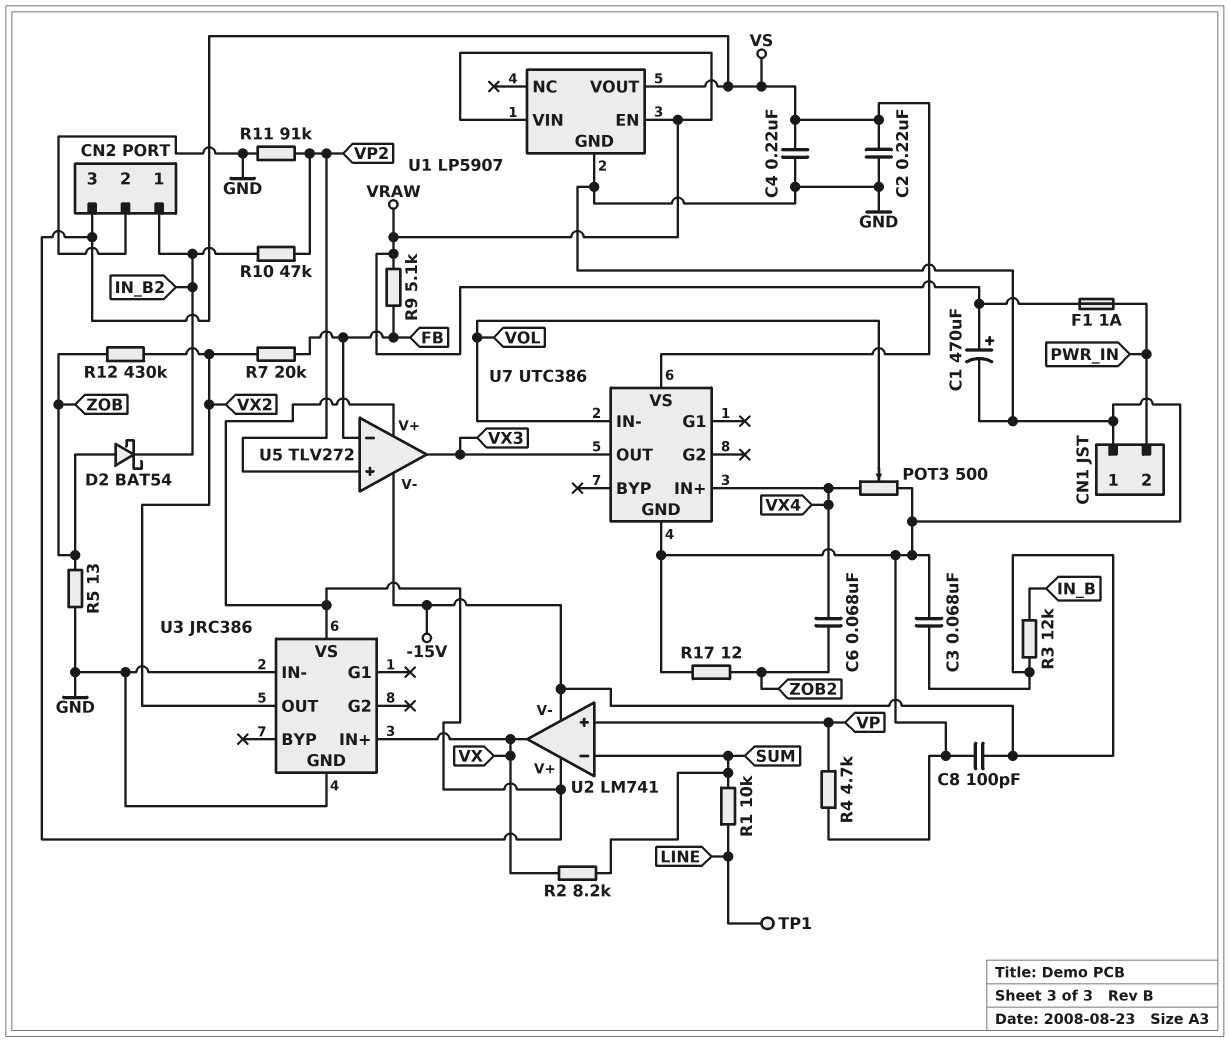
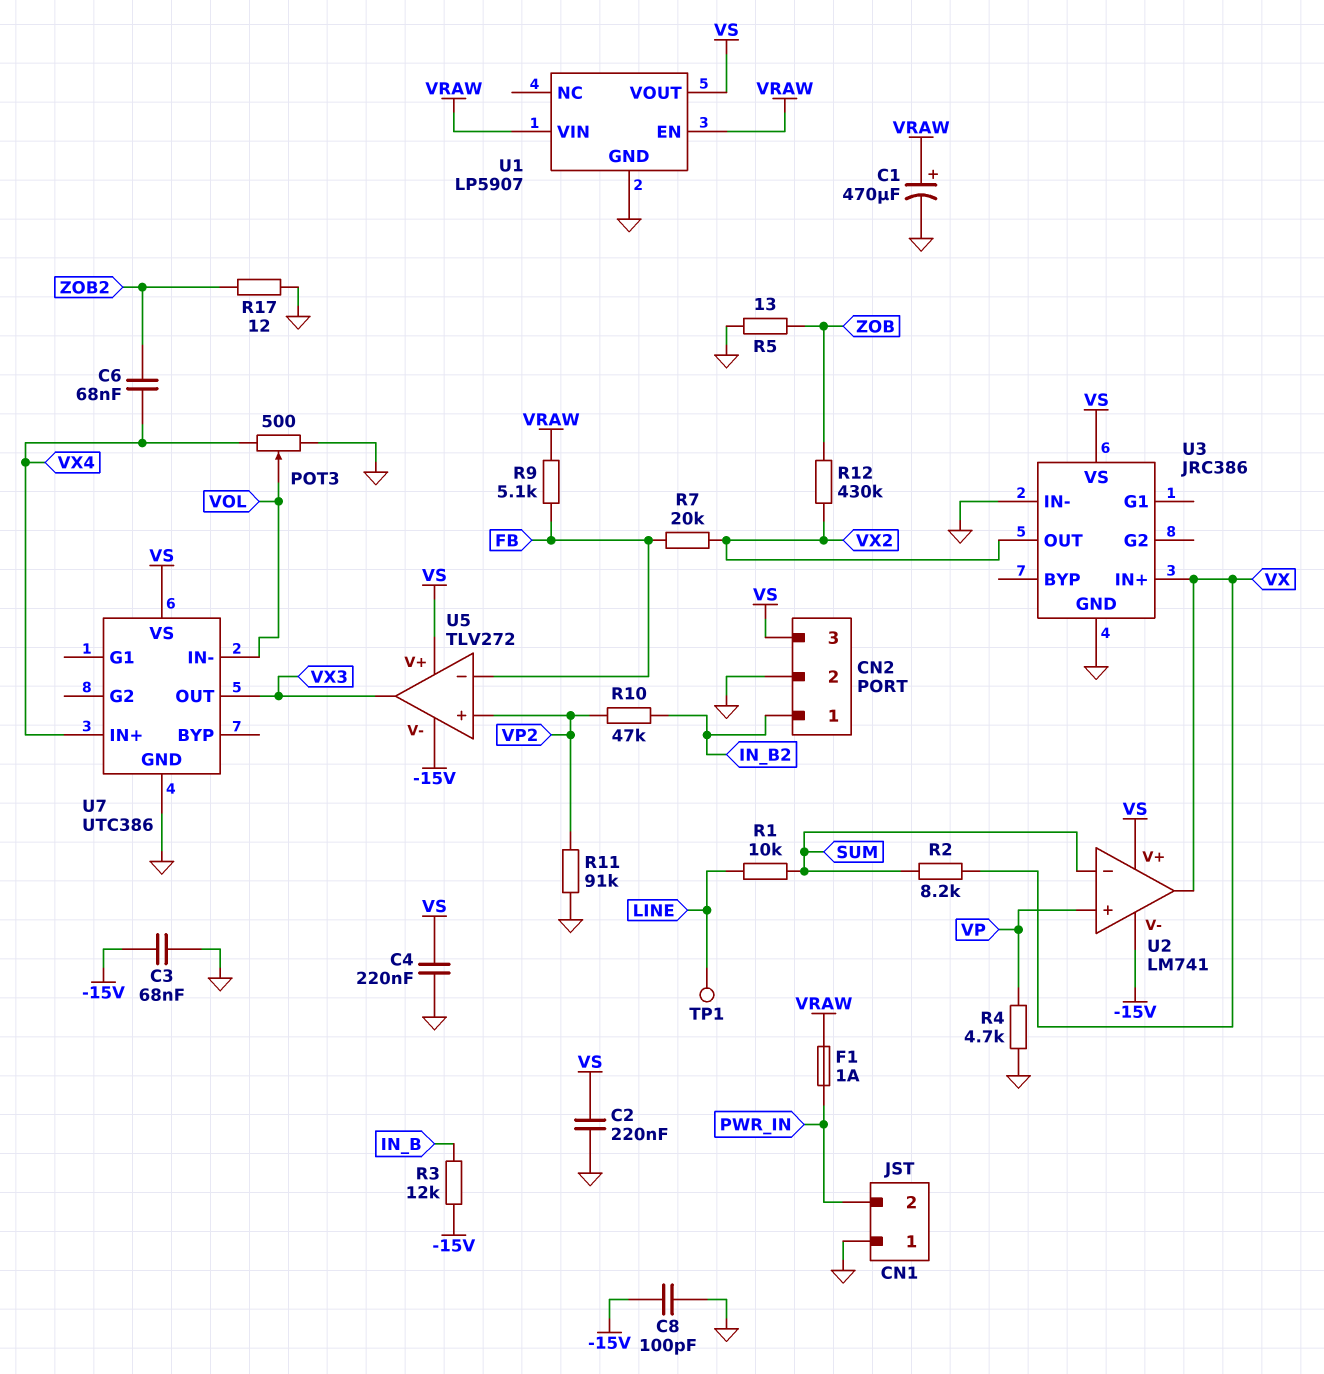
D2: schottky BAT54 (A ZOB, K IN_B2) -> none

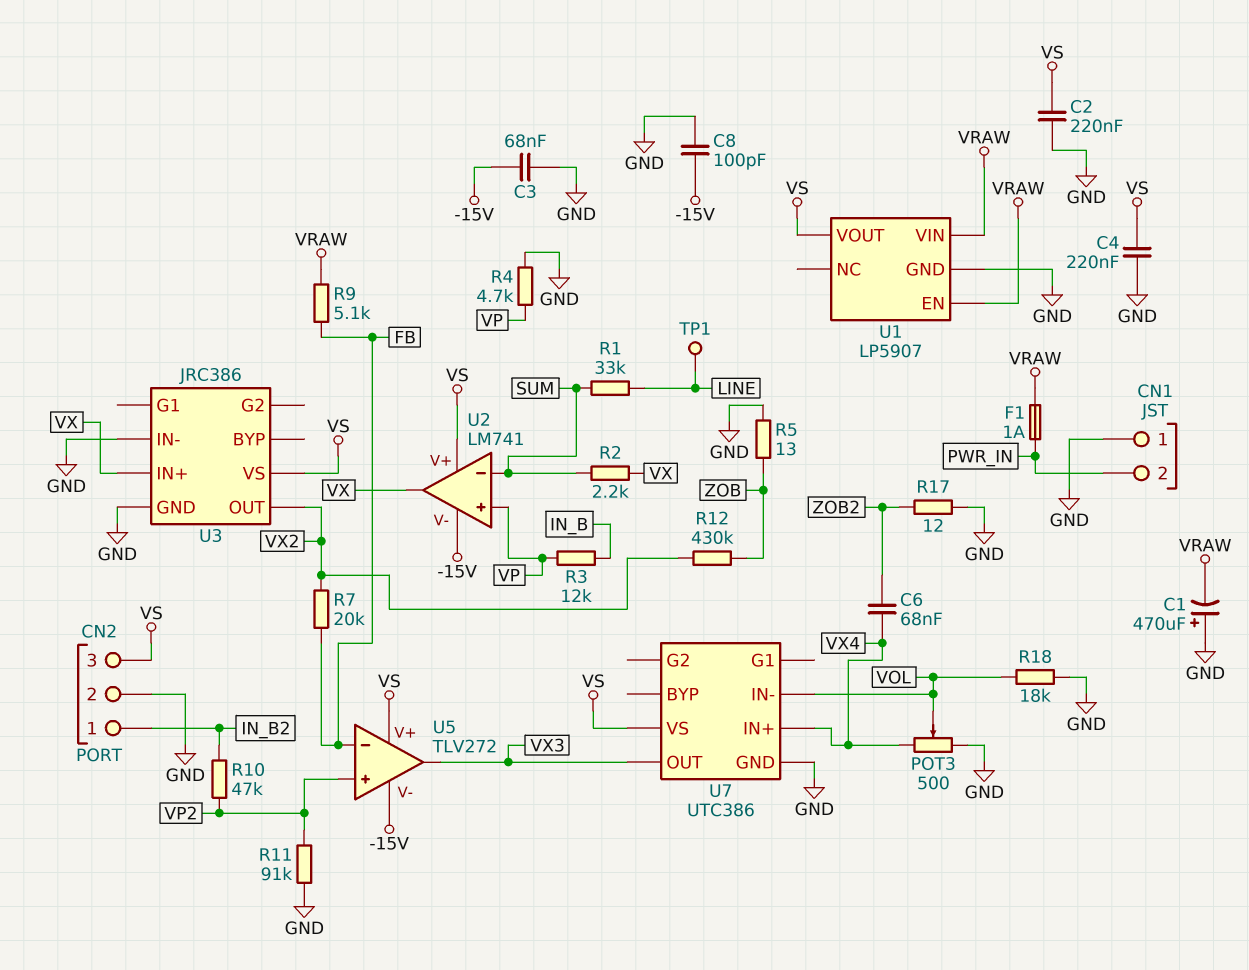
C1: 470uF (plus VRAW, minus GND) -> 470uF (plus GND, minus VRAW)
R1: 10k (LINE, SUM) -> 33k (LINE, SUM)
R2: 8.2k (SUM, VX) -> 2.2k (SUM, VX)
R3: 12k (-15V, IN_B) -> 12k (IN_B, VP)
R18: none -> 18k (GND, VOL)

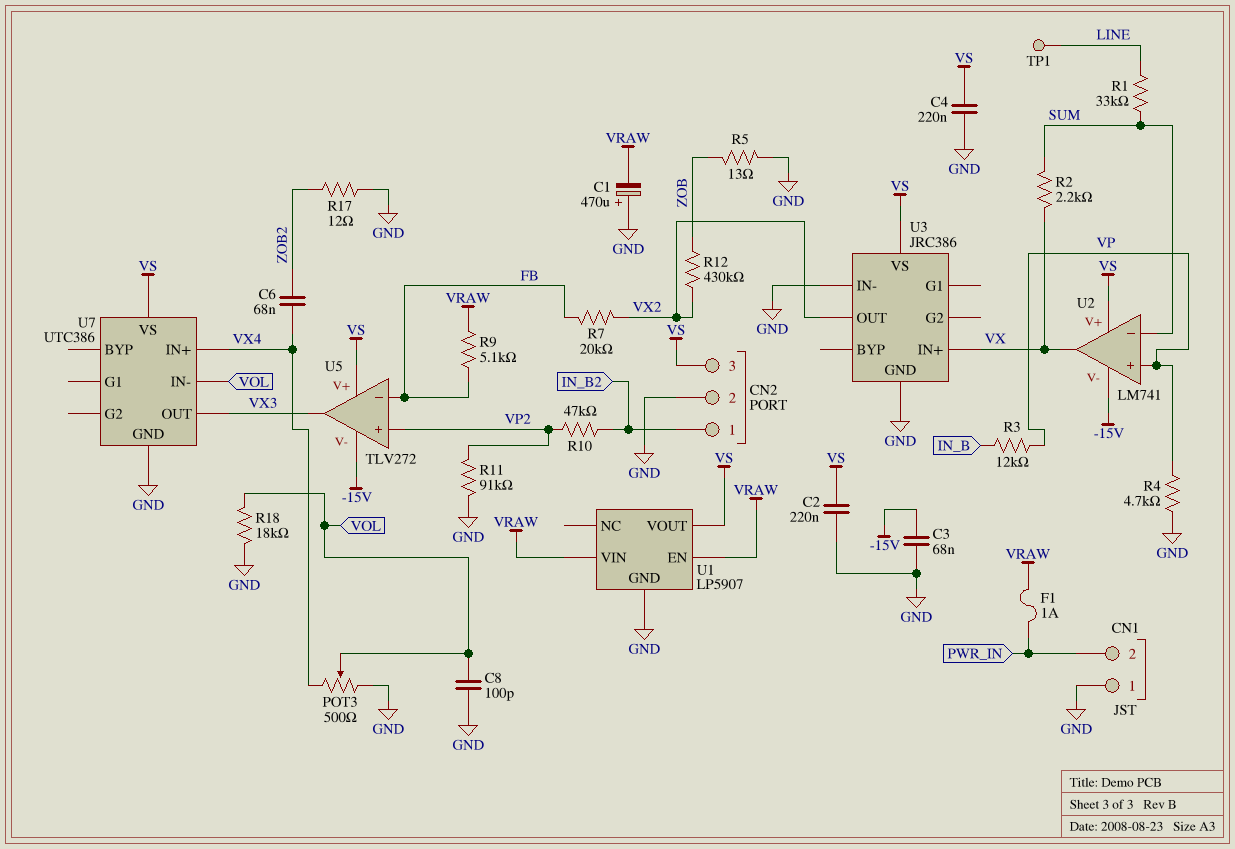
C8: 100pF (-15V, GND) -> 100pF (GND, VOL)

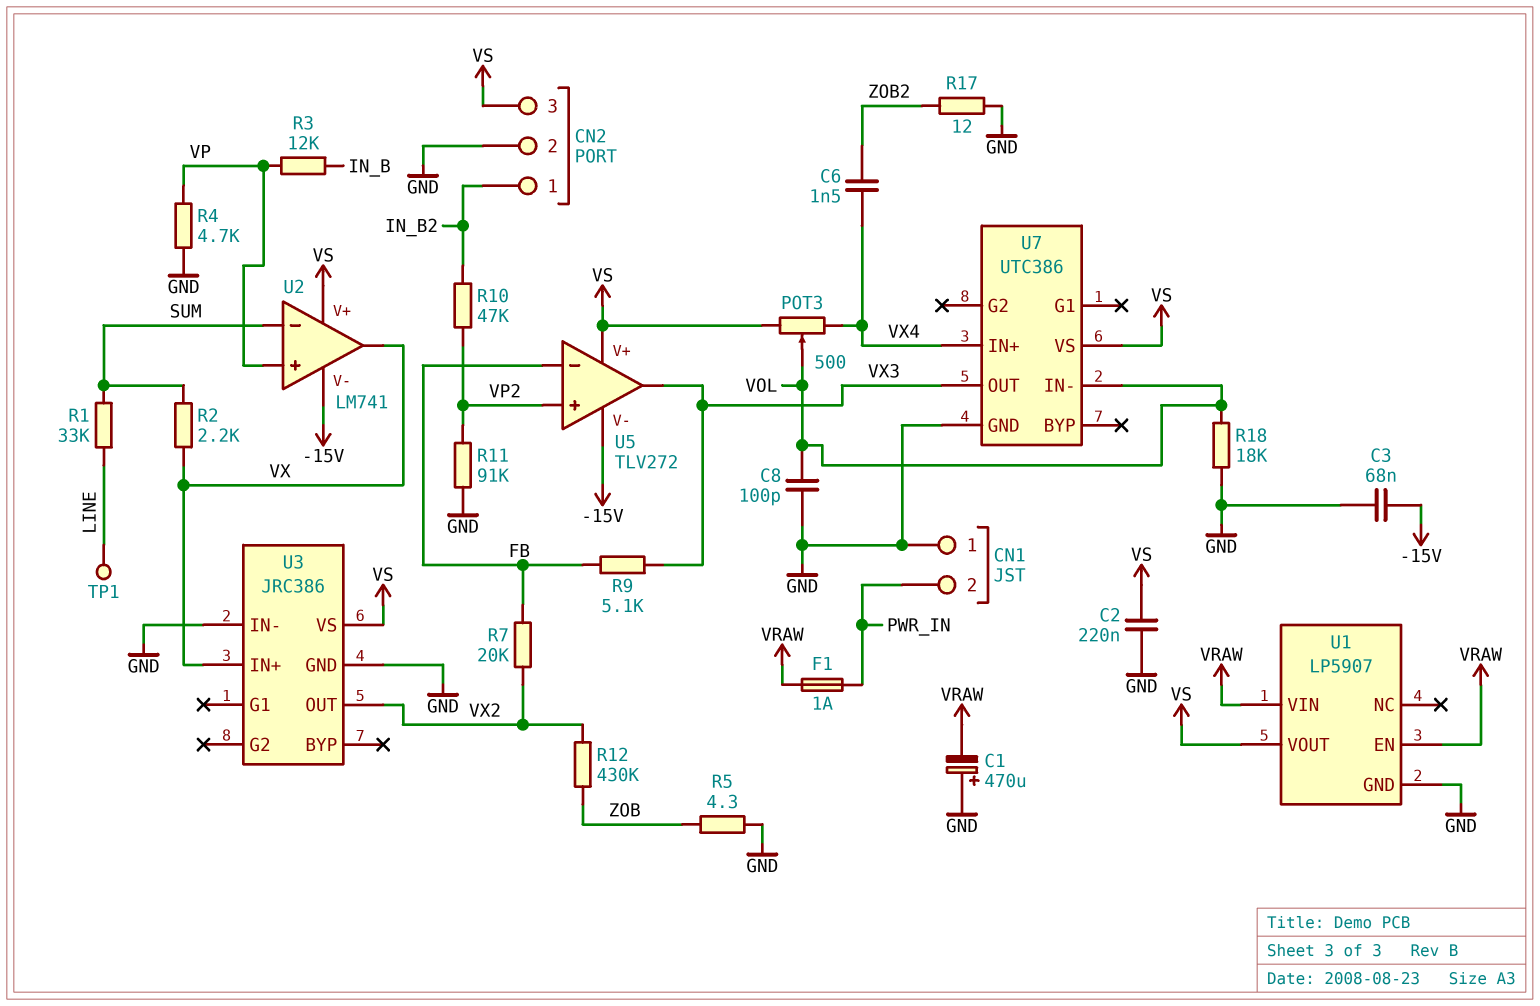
C4: 220nF (GND, VS) -> none
C6: 68nF (VX4, ZOB2) -> 1.5nF (VX4, ZOB2)
POT3: 500 (GND, VX4, wiper VOL) -> 500 (VS, VX4, wiper VOL)
R5: 13 (GND, ZOB) -> 4.3 (GND, ZOB)
R9: 5.1k (FB, VRAW) -> 5.1k (FB, VX3)

